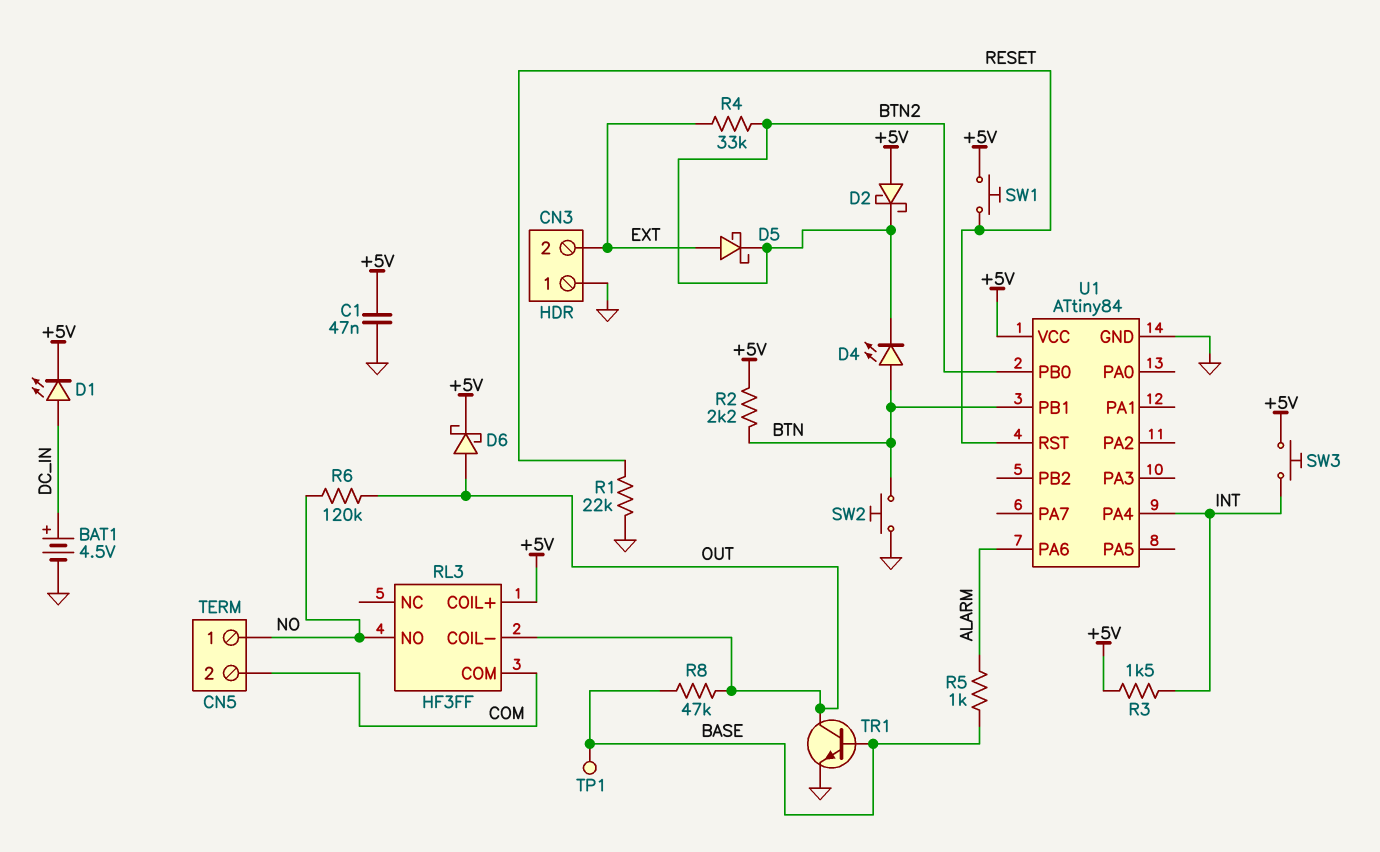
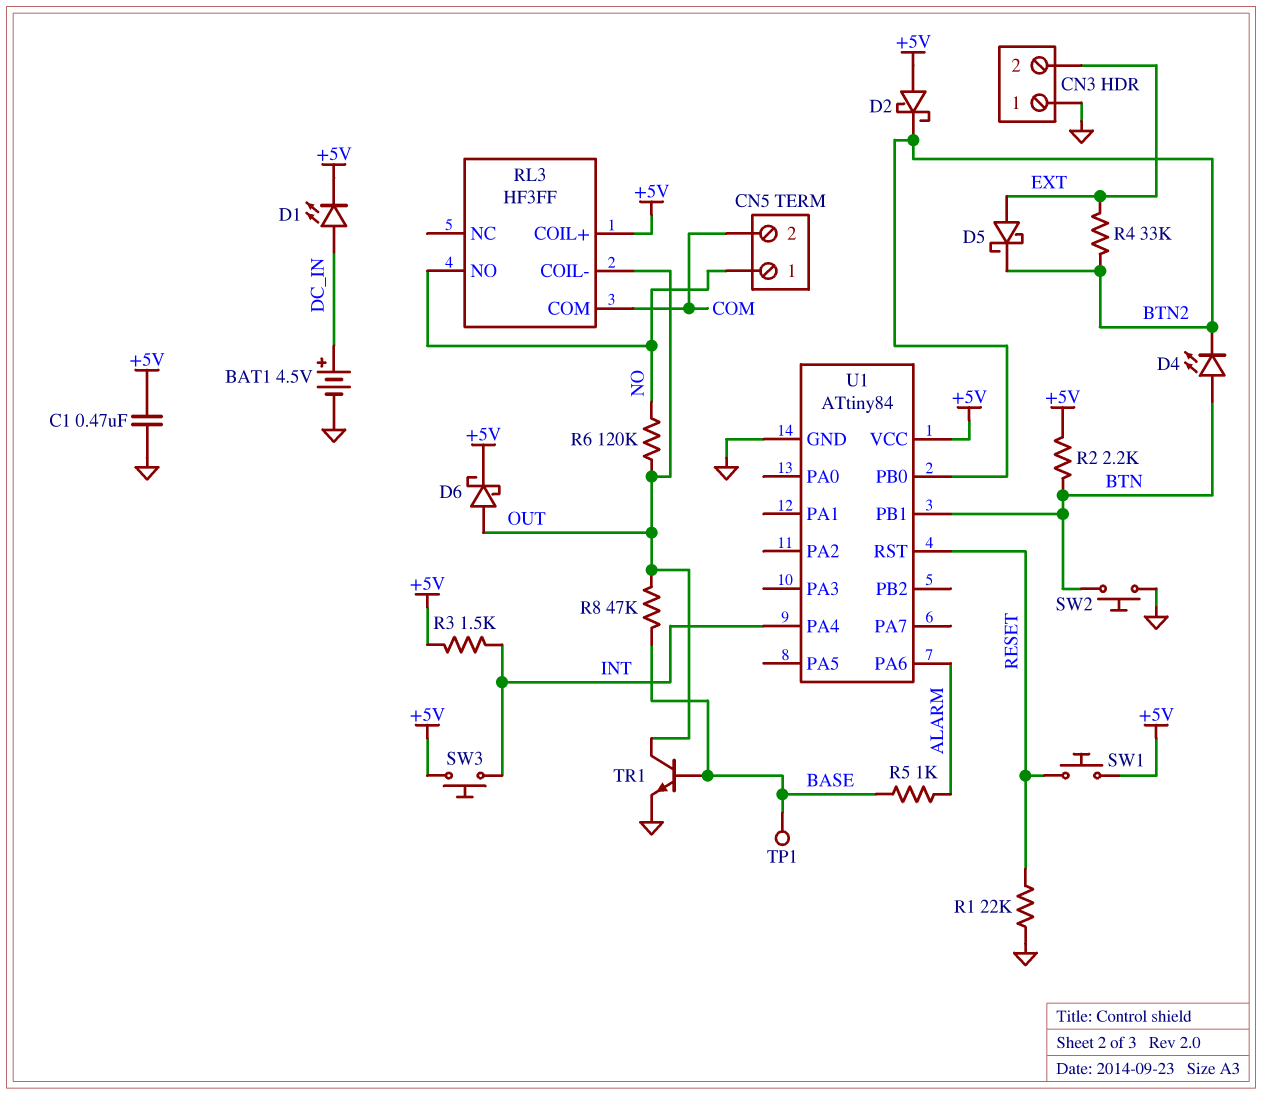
C1: 47nF (+5V, GND) -> 470nF (+5V, GND)

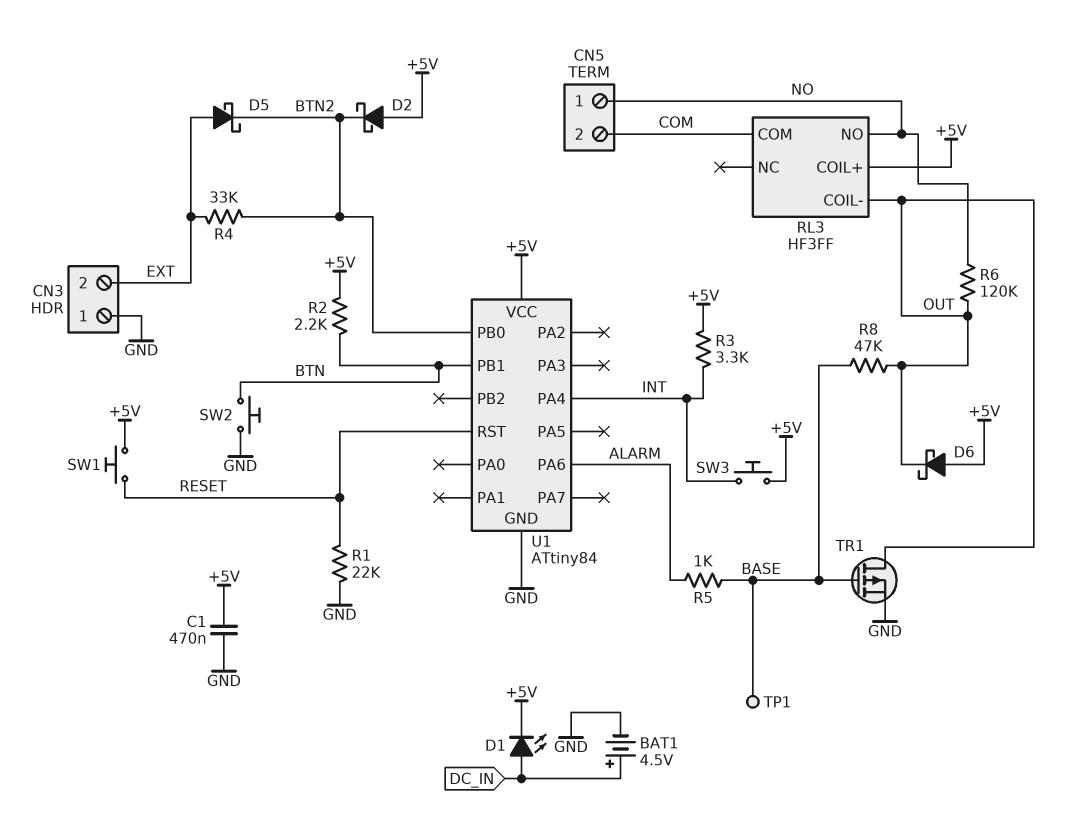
D4: LED (A BTN, K BTN2) -> none
D6: schottky (A OUT, K +5V) -> schottky (A +5V, K OUT)
R3: 1.5k (+5V, INT) -> 3.3k (+5V, INT)
TR1: NPN (B BASE, C OUT, E GND) -> PMOS (G BASE, D OUT, S GND)

